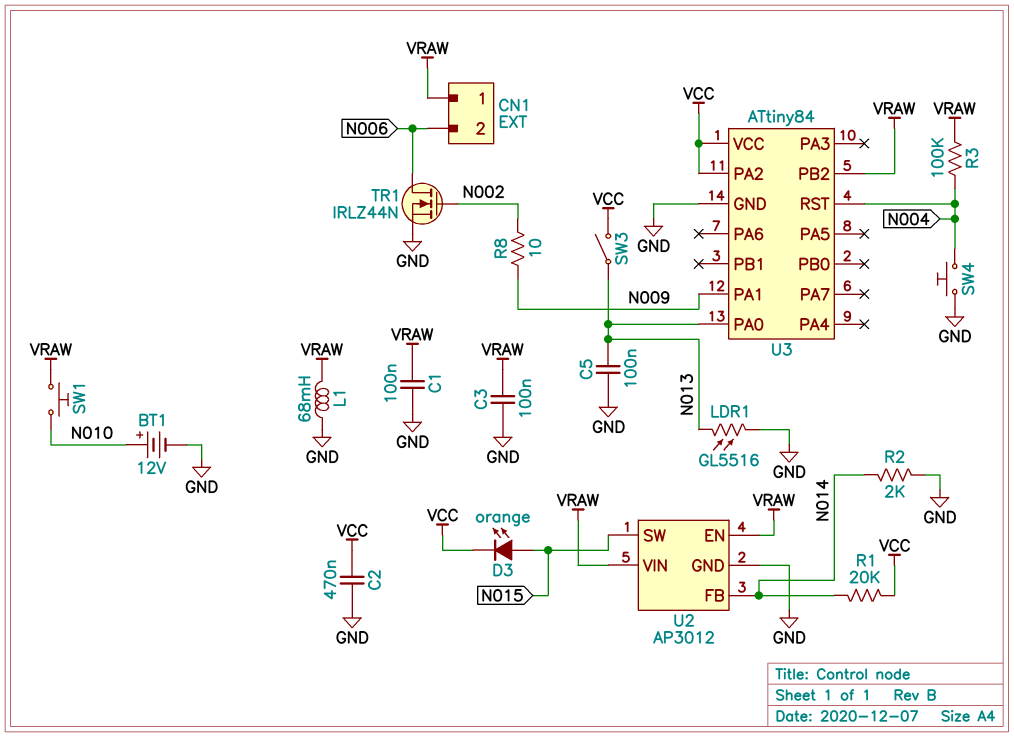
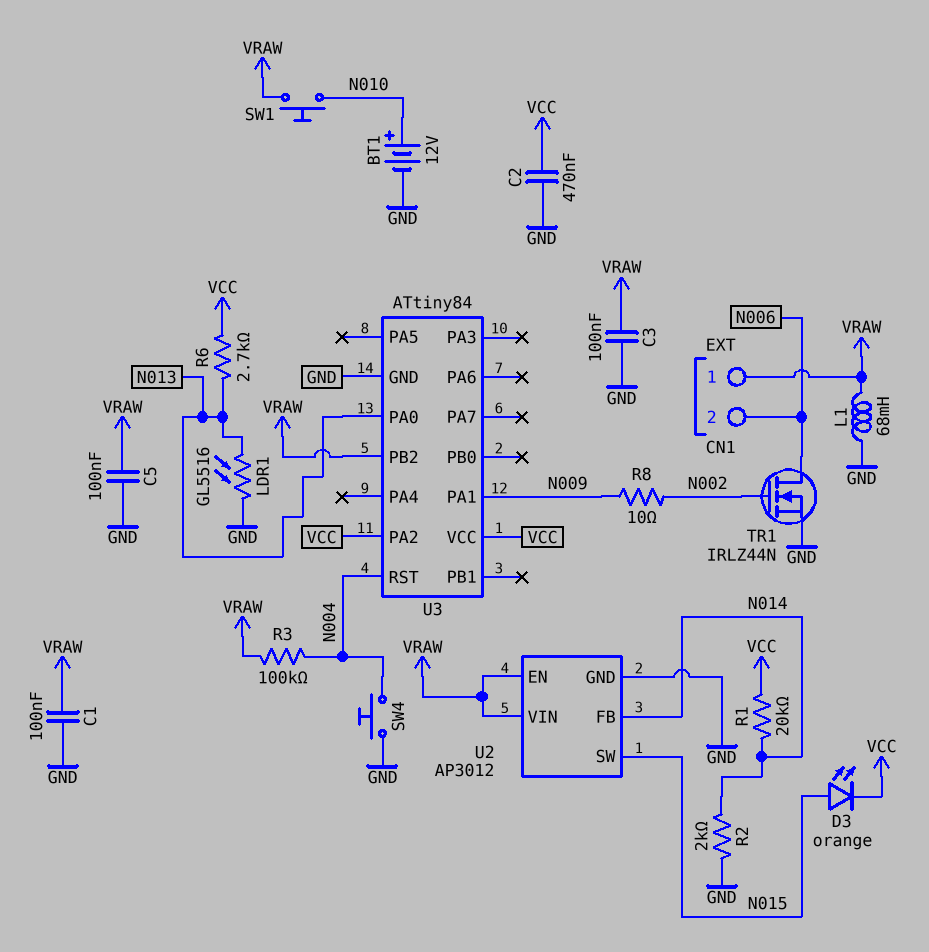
C5: 100nF (GND, N013) -> 100nF (GND, VRAW)
R6: none -> 2.7k (N013, VCC)
SW3: switch (N013, VCC) -> none

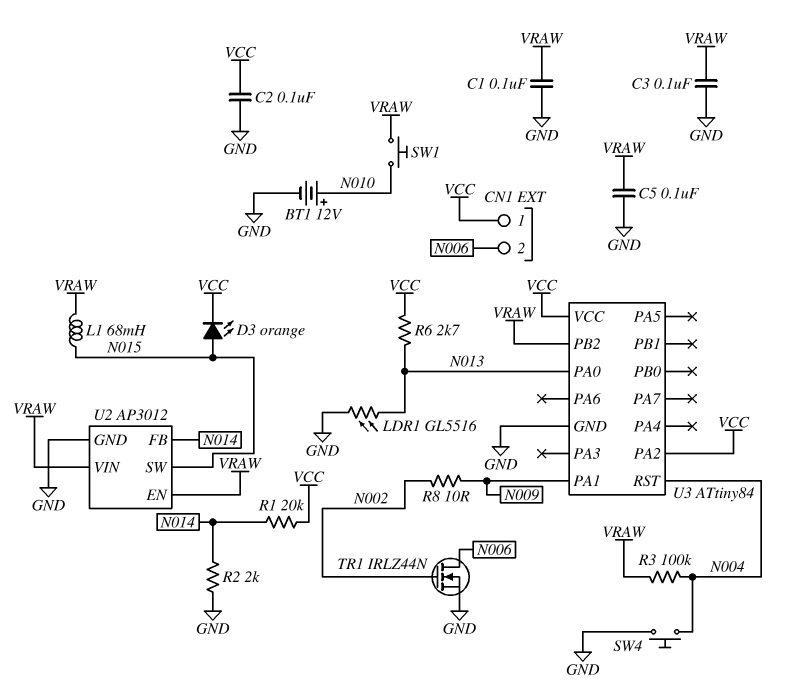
C2: 470nF (GND, VCC) -> 100nF (GND, VCC)
CN1 pin 1: VRAW -> VCC
L1: 68mH (GND, VRAW) -> 68mH (N015, VRAW)

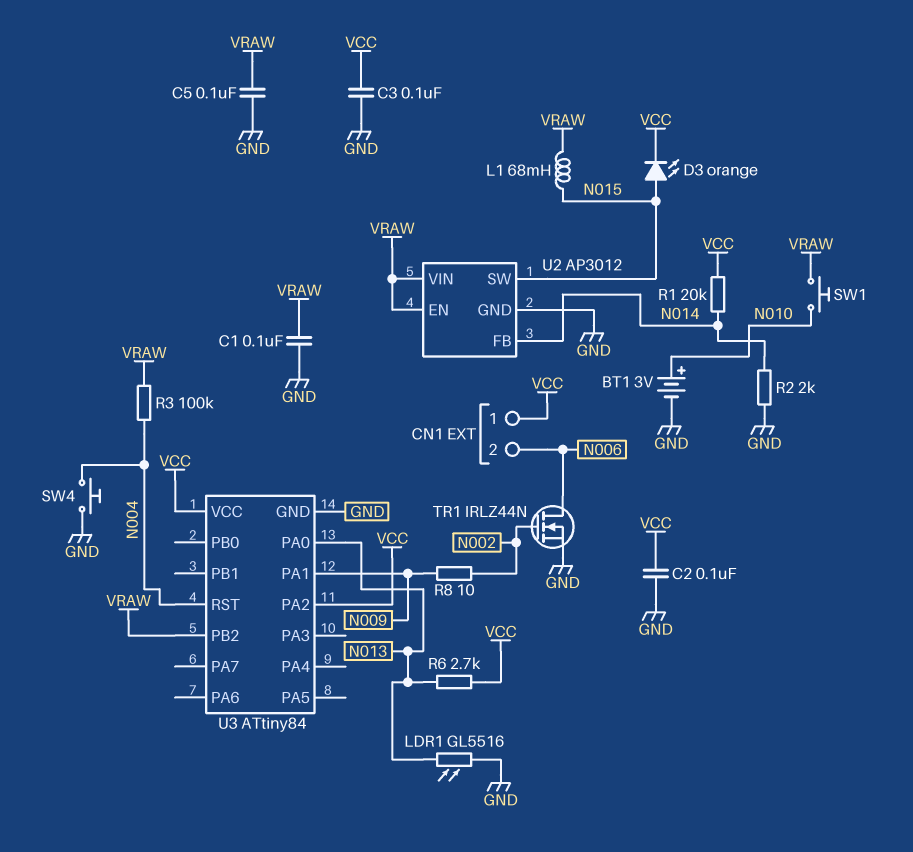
BT1: 12V (plus N010, minus GND) -> 3V (plus N010, minus GND)
C3: 100nF (GND, VRAW) -> 100nF (GND, VCC)

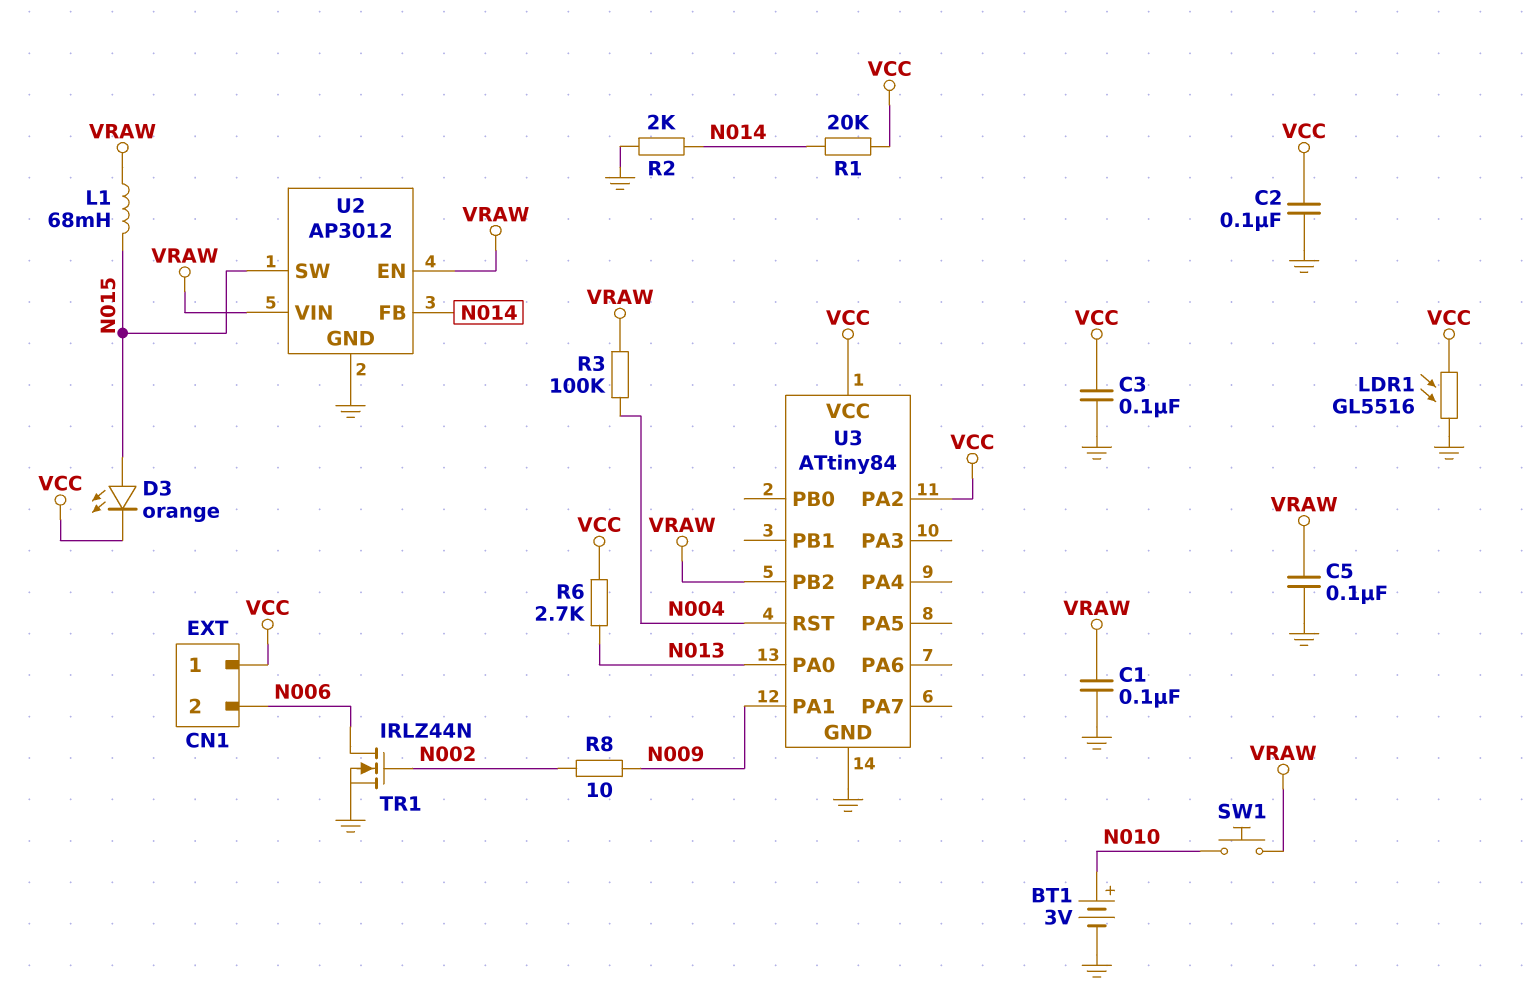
LDR1: GL5516 (GND, N013) -> GL5516 (GND, VCC)
SW4: button (GND, N004) -> none

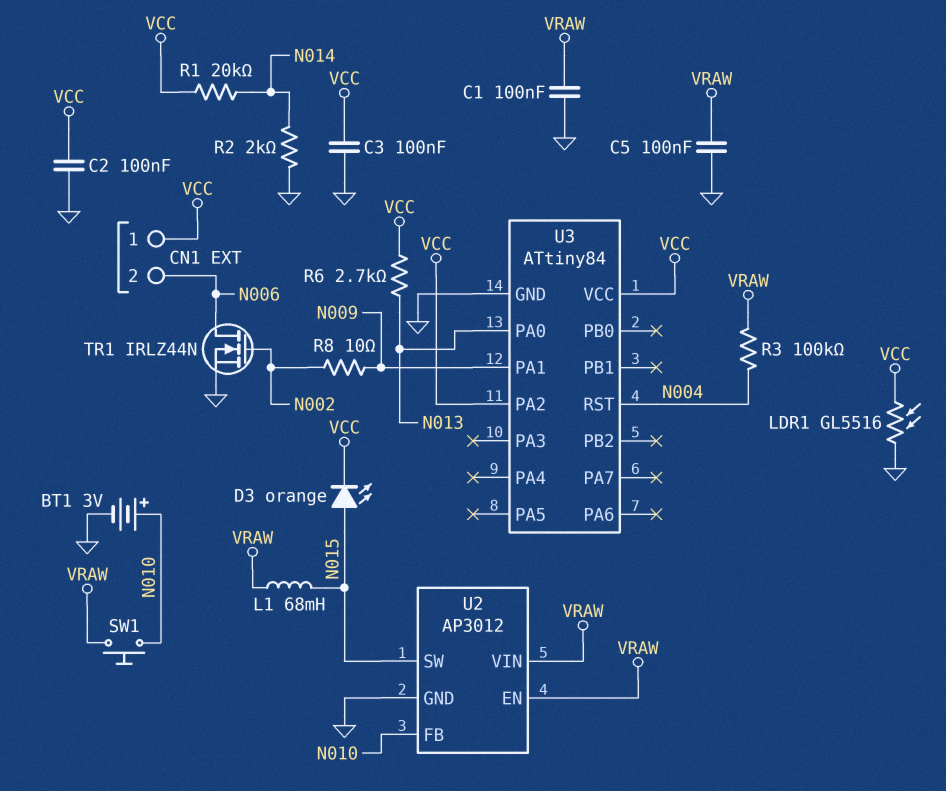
U2 pin FB: N014 -> N010
U3 pin PB2: VRAW -> none

